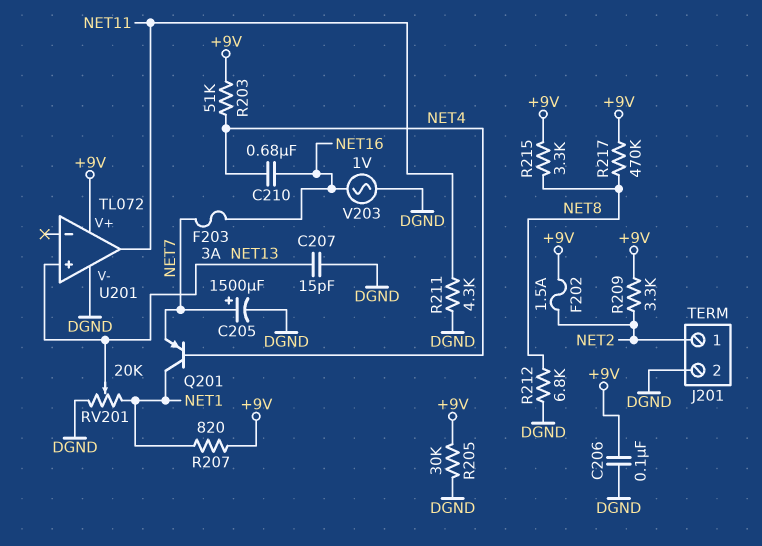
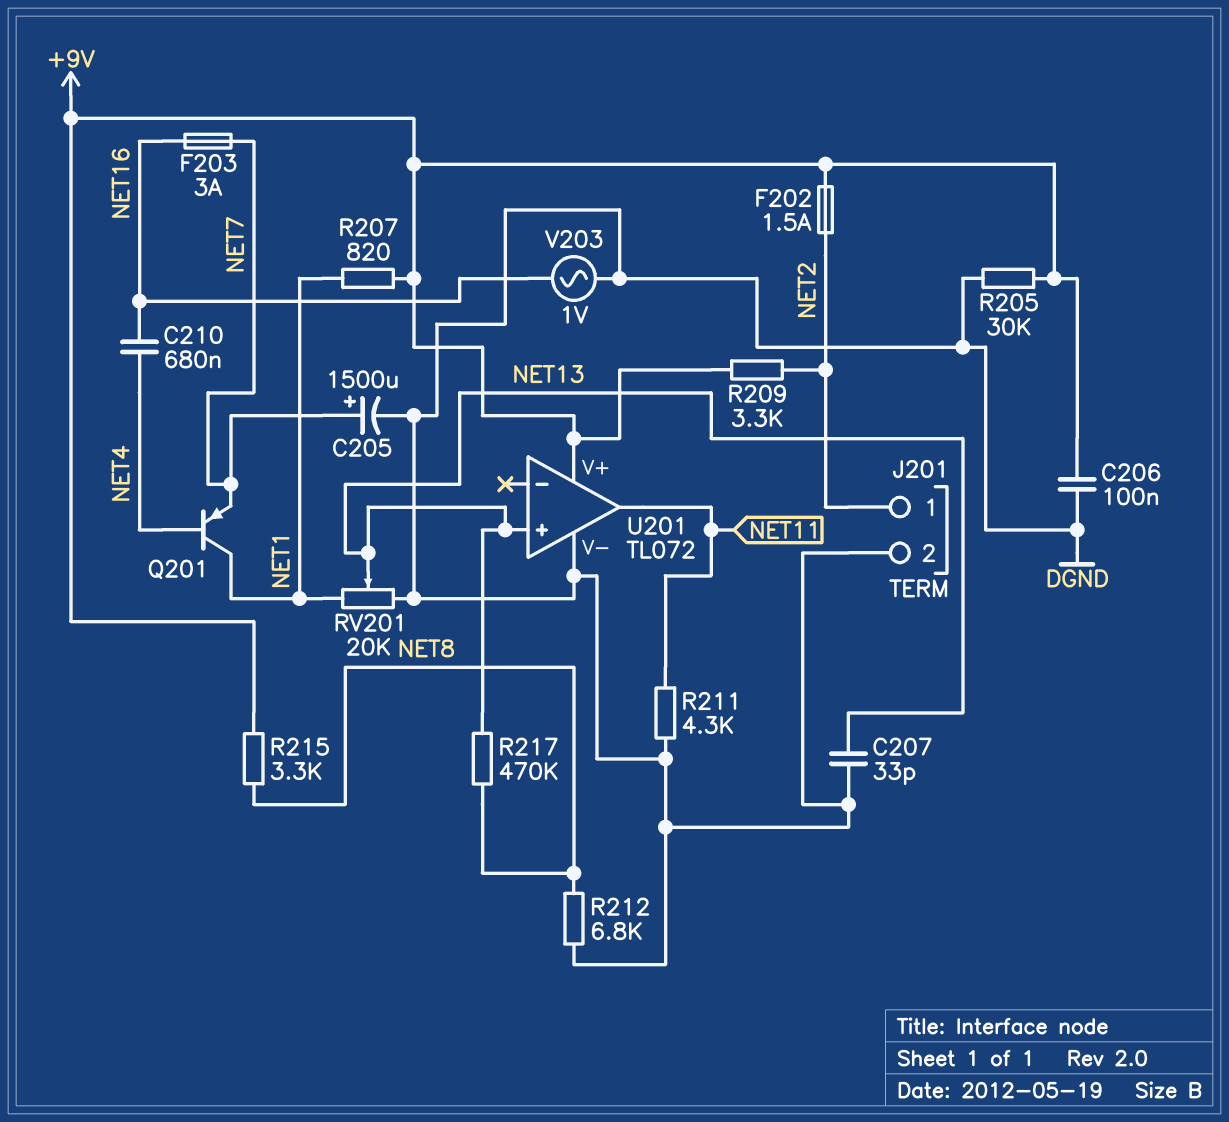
C207: 15pF (DGND, NET13) -> 33pF (DGND, NET13)
R203: 51k (+9V, NET4) -> none
R217: 470k (+9V, NET8) -> 470k (NET8, NET13)

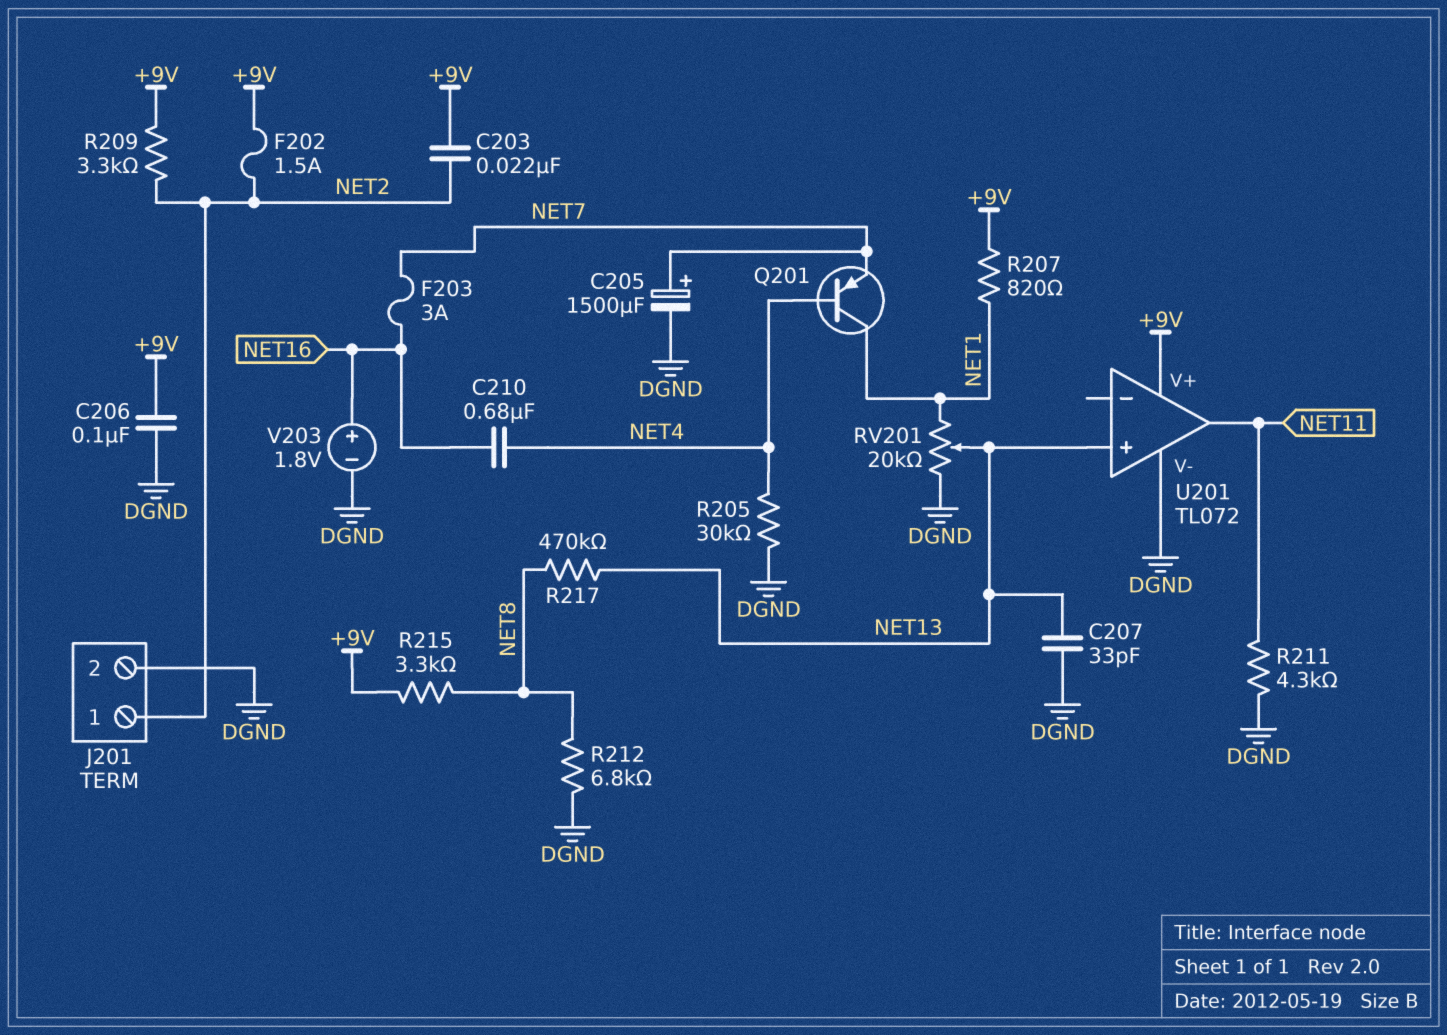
C203: none -> 22nF (+9V, NET2)
R205: 30k (+9V, DGND) -> 30k (DGND, NET4)
V203: AC 1V (DGND, NET16) -> 1.8V (plus NET16, minus DGND)

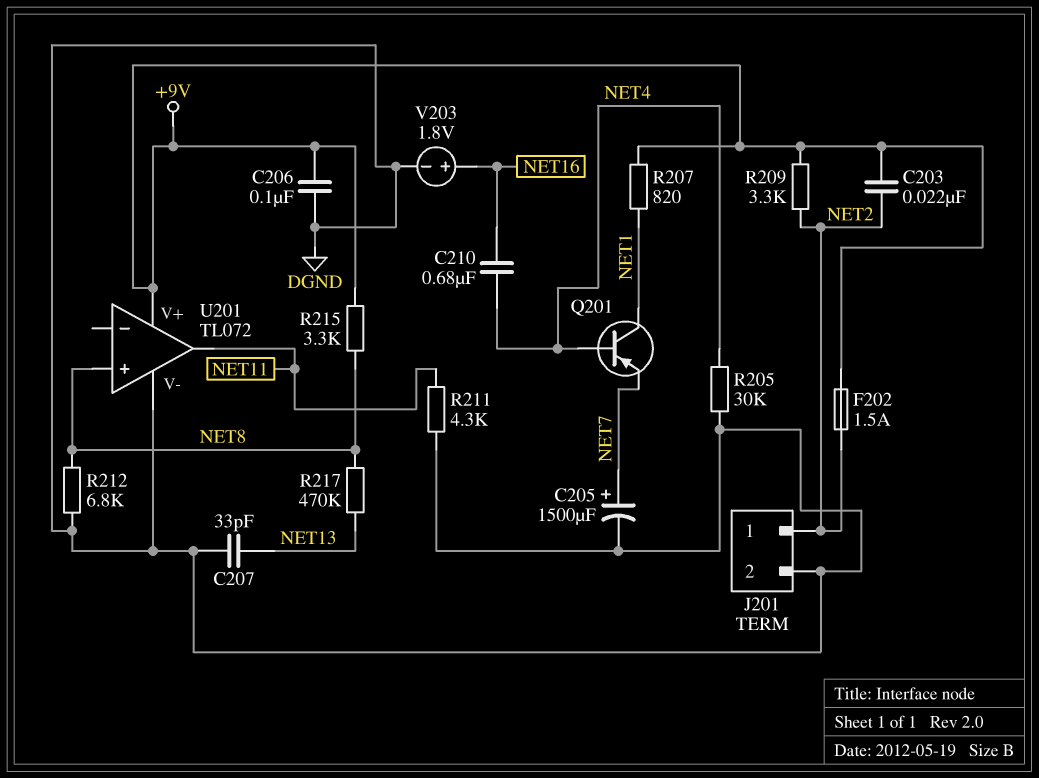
F203: 3A (NET7, NET16) -> none
RV201: 20k (DGND, NET1, wiper NET13) -> none
U201 pin in+: NET13 -> NET8

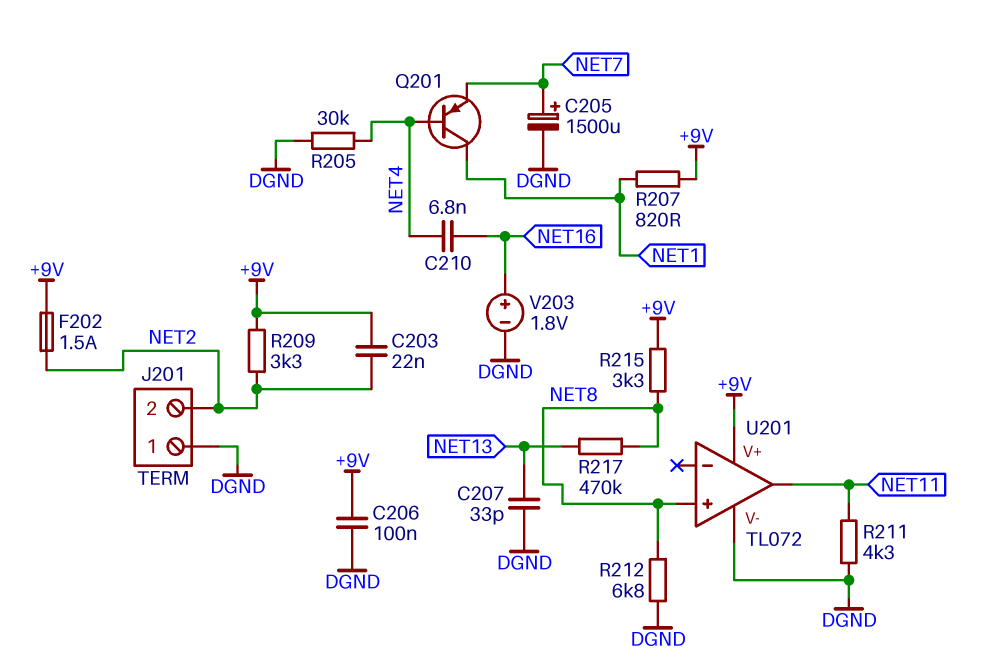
C210: 680nF (NET4, NET16) -> 6.8nF (NET4, NET16)
J201 pin 1: NET2 -> DGND
J201 pin 2: DGND -> NET2

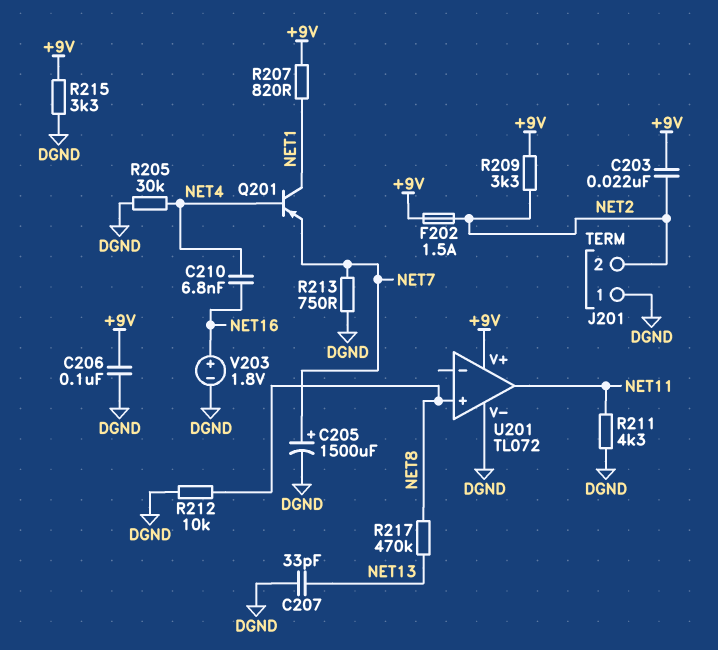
R212: 6.8k (DGND, NET8) -> 10k (DGND, NET8)
R213: none -> 750 (DGND, NET7)
R215: 3.3k (+9V, NET8) -> 3.3k (+9V, DGND)

